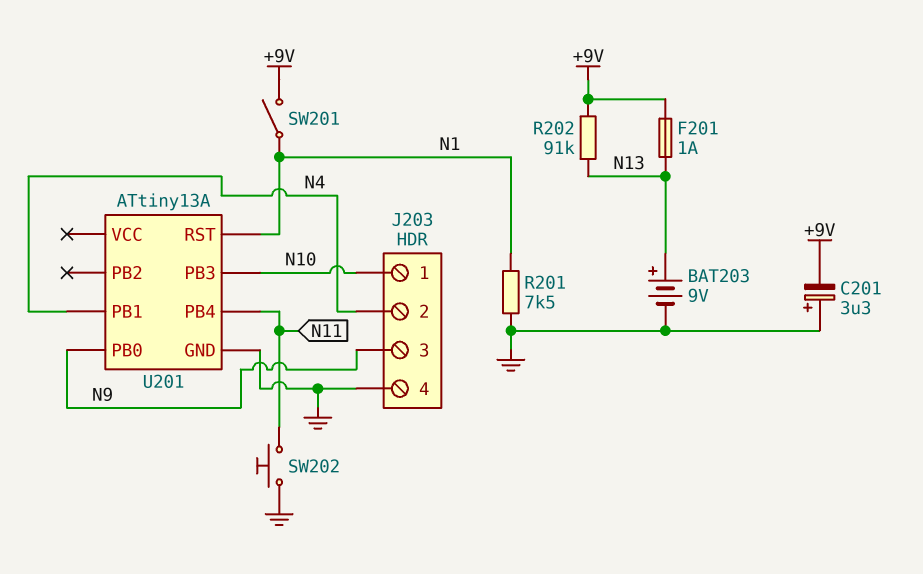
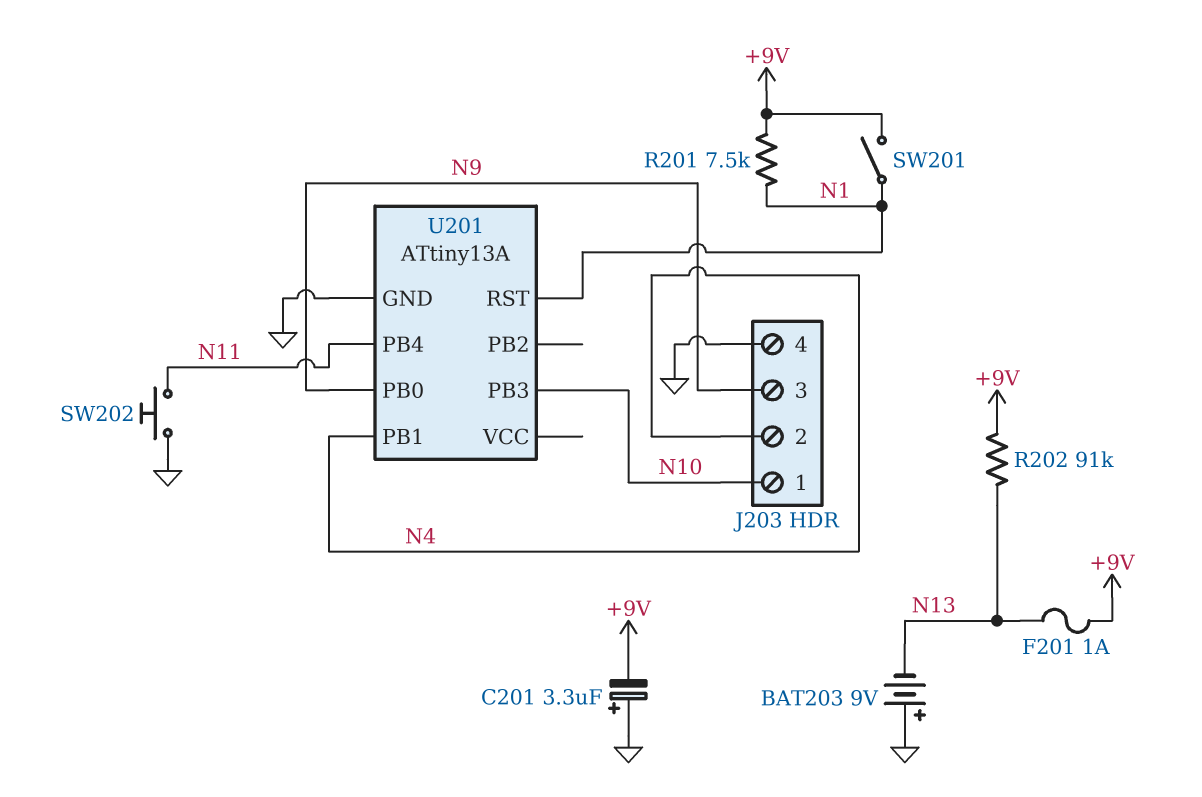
BAT203: 9V (plus N13, minus GND) -> 9V (plus GND, minus N13)
R201: 7.5k (GND, N1) -> 7.5k (+9V, N1)

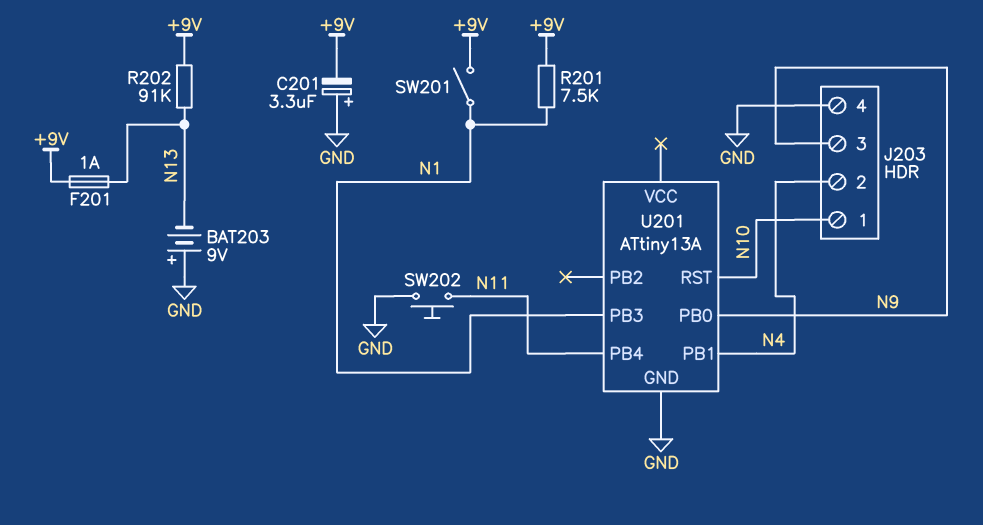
U201 pin PB3: N10 -> N1
U201 pin RST: N1 -> N10

